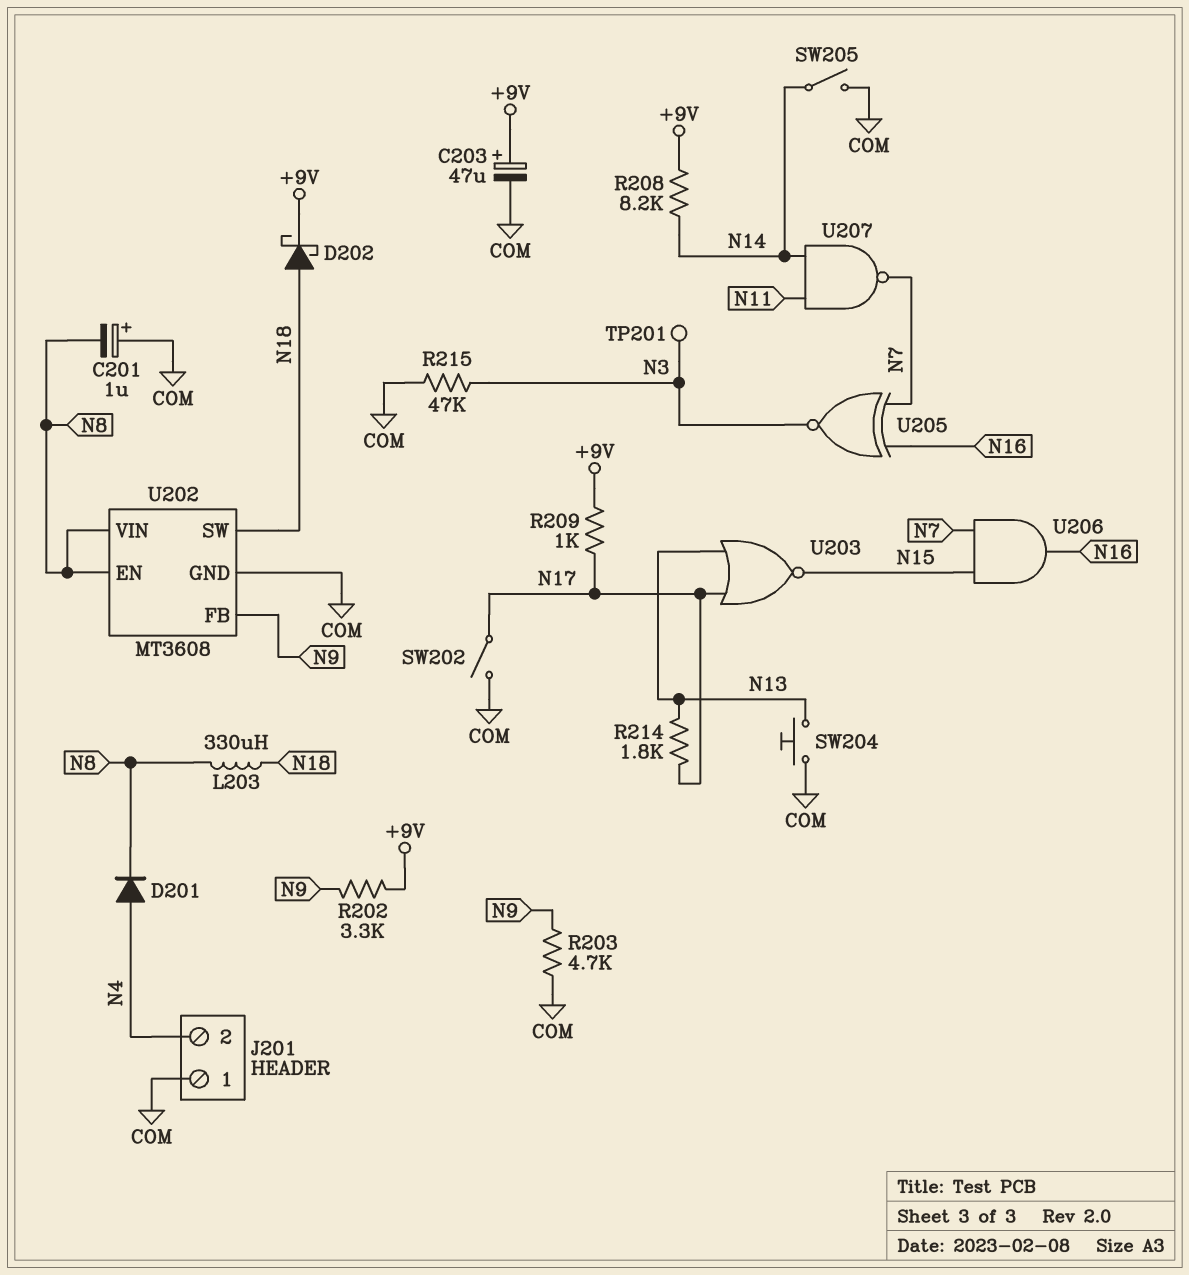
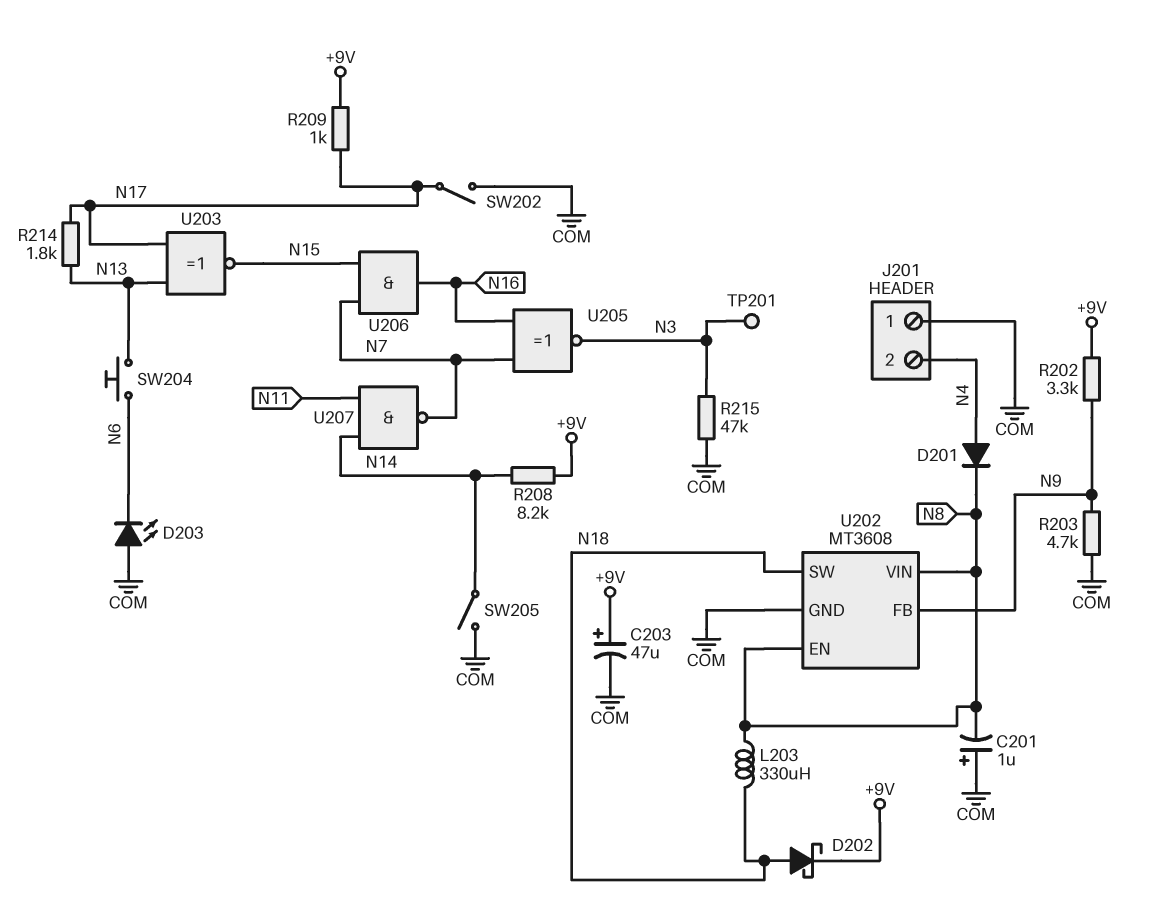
D203: none -> LED (A COM, K N6)
SW204: button (COM, N13) -> button (N6, N13)
U203: NOR (in N13, in N17, out N15) -> XNOR (in N13, in N17, out N15)

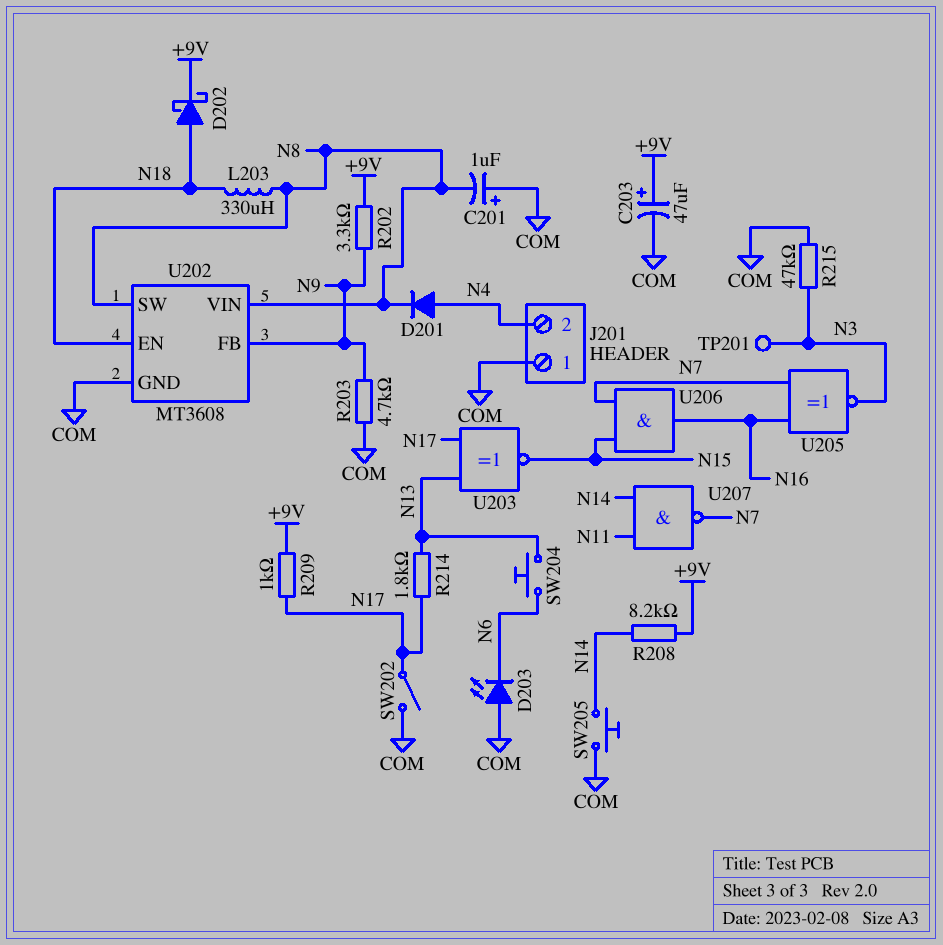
SW205: switch (COM, N14) -> button (COM, N14)
U202 pin EN: N8 -> N18
U202 pin SW: N18 -> N8

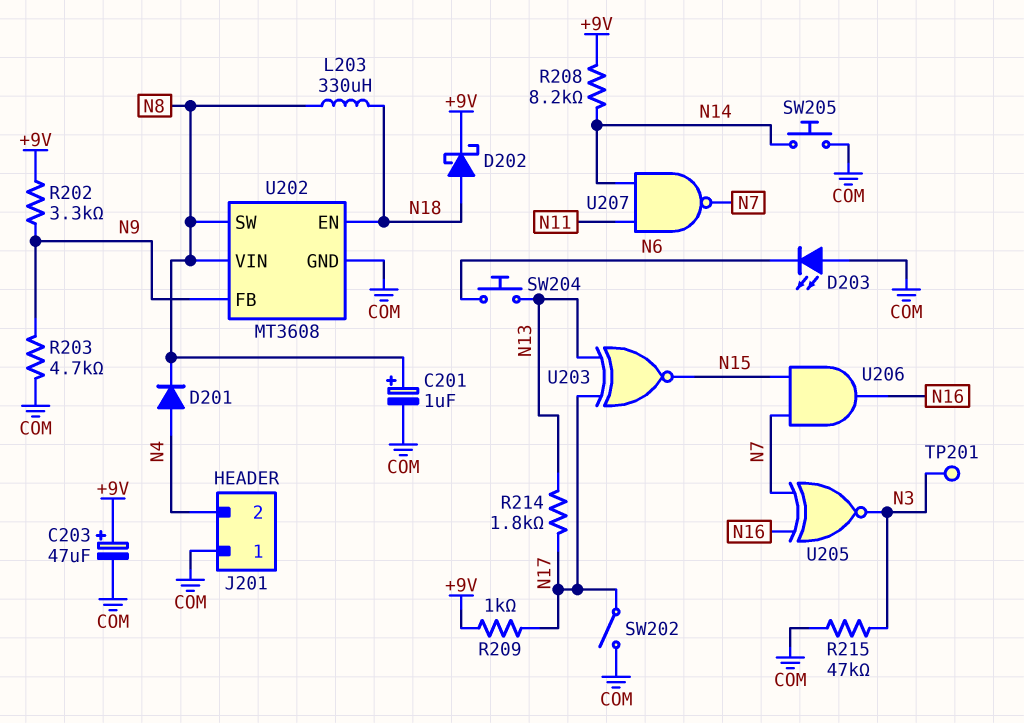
C201: 1uF (plus COM, minus N8) -> 1uF (plus N8, minus COM)

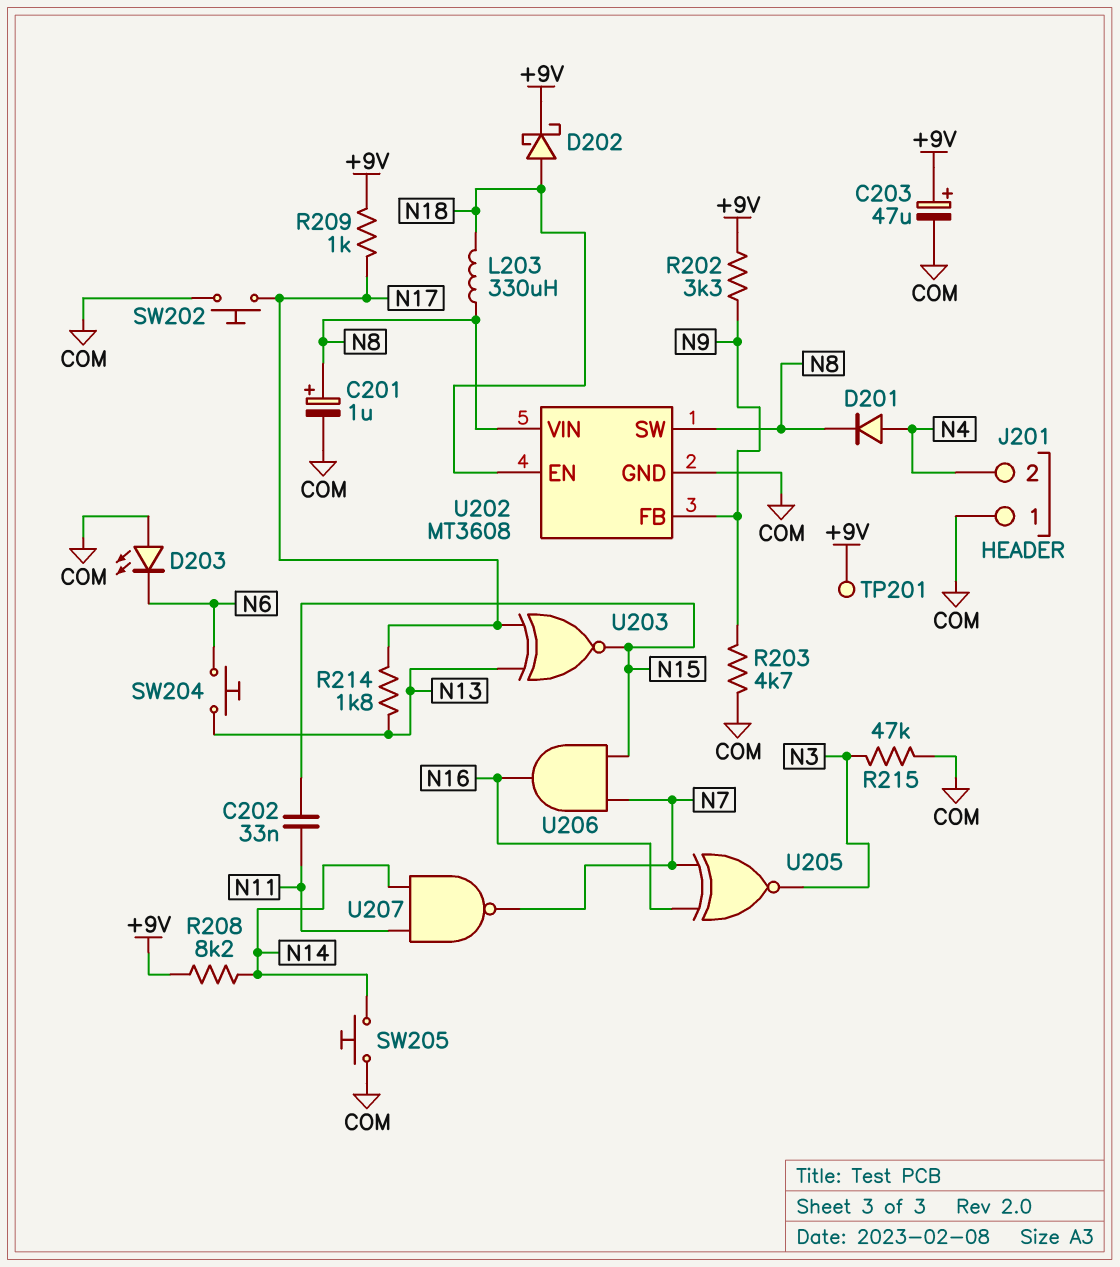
C202: none -> 33nF (N11, N15)
SW202: switch (COM, N17) -> button (COM, N17)
TP201: test point (N3) -> test point (+9V)

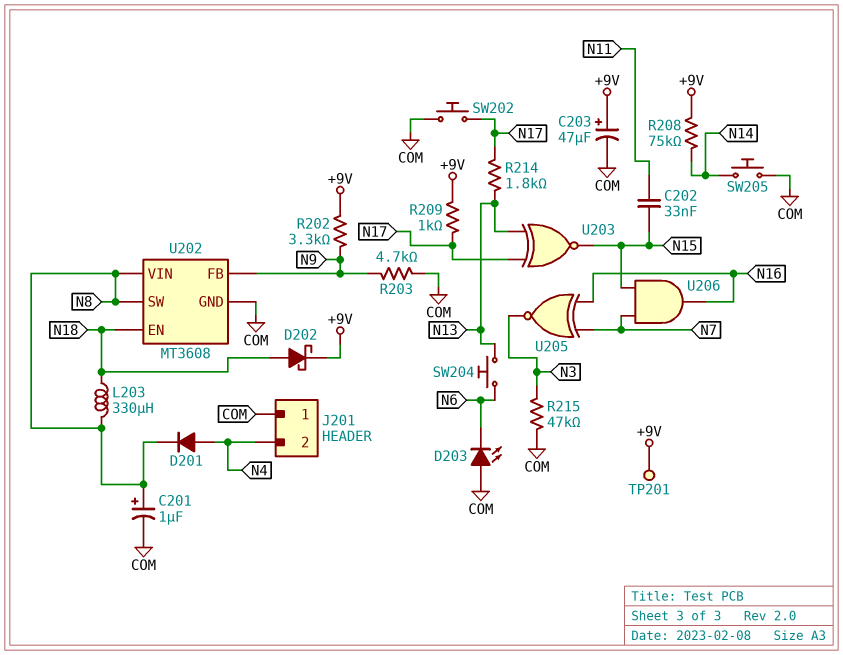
R208: 8.2k (+9V, N14) -> 75k (+9V, N14)
U207: NAND (in N11, in N14, out N7) -> none

